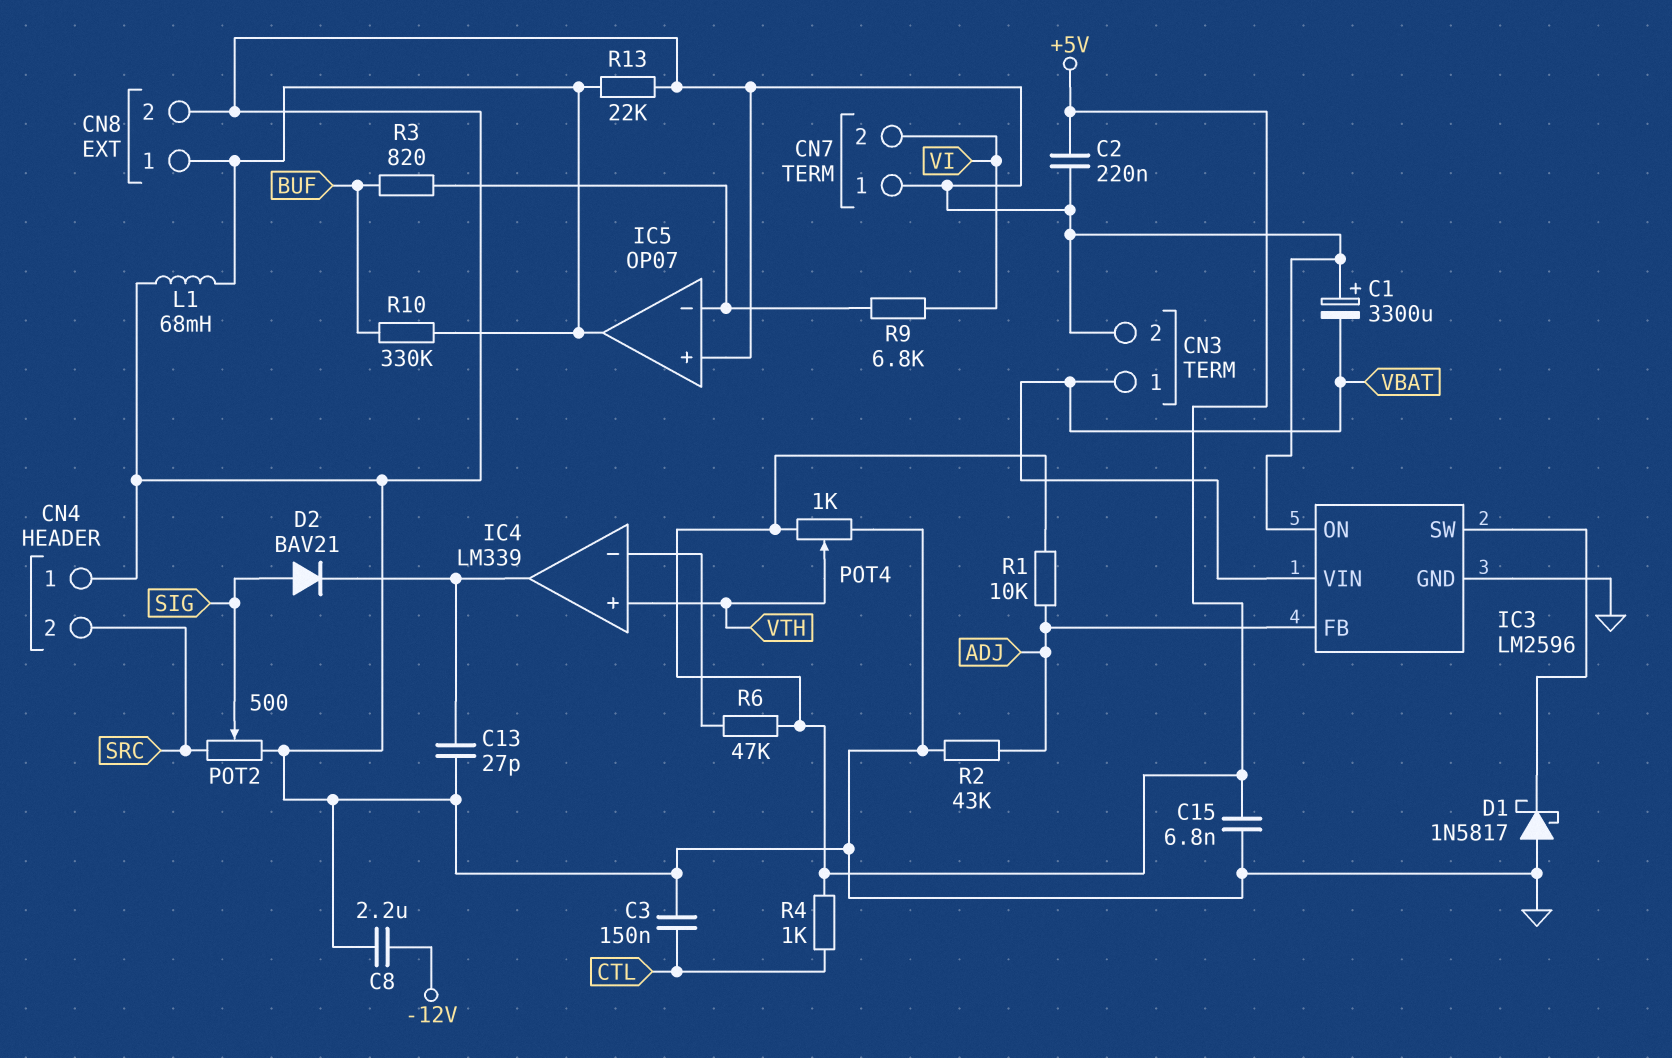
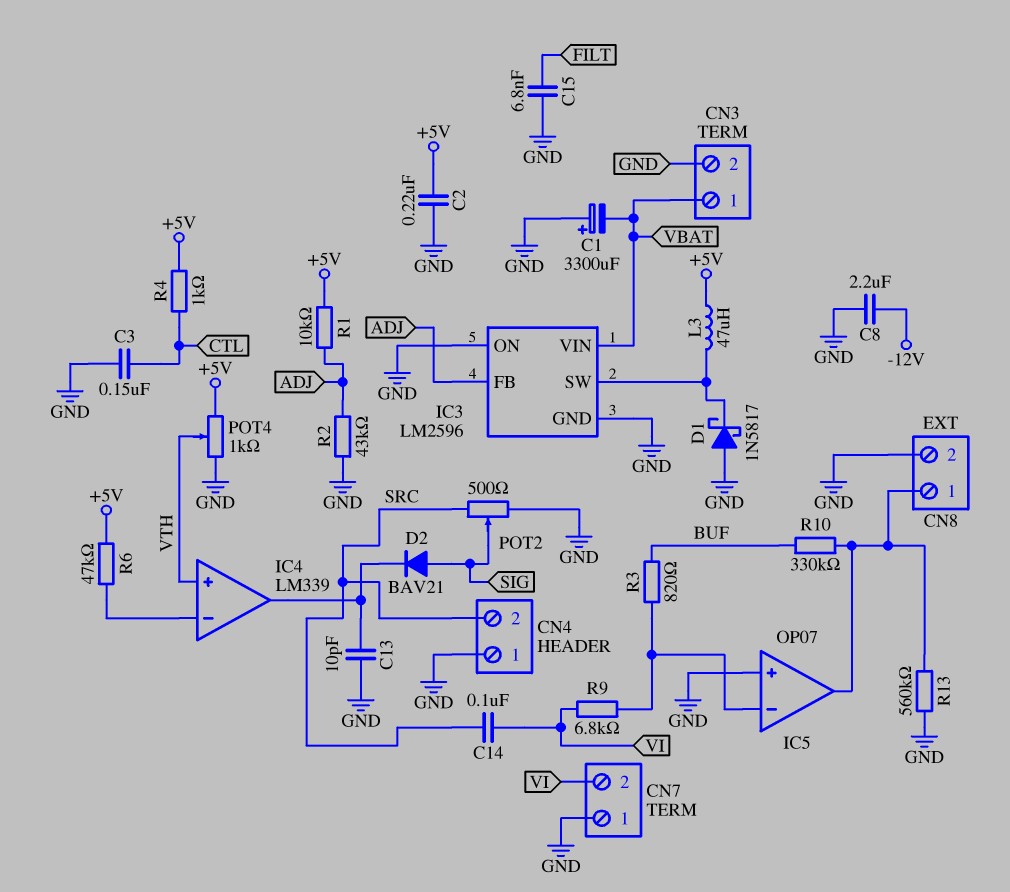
C13: 27pF (GND, IC4/out) -> 10pF (GND, IC4/out)
C14: none -> 100nF (SRC, VI)
C15: 6.8nF (+5V, GND) -> 6.8nF (FILT, GND)
L1: 68mH (CN8/1, GND) -> none
L3: none -> 47uH (+5V, IC3/SW)
R13: 22k (CN8/1, GND) -> 560k (CN8/1, GND)

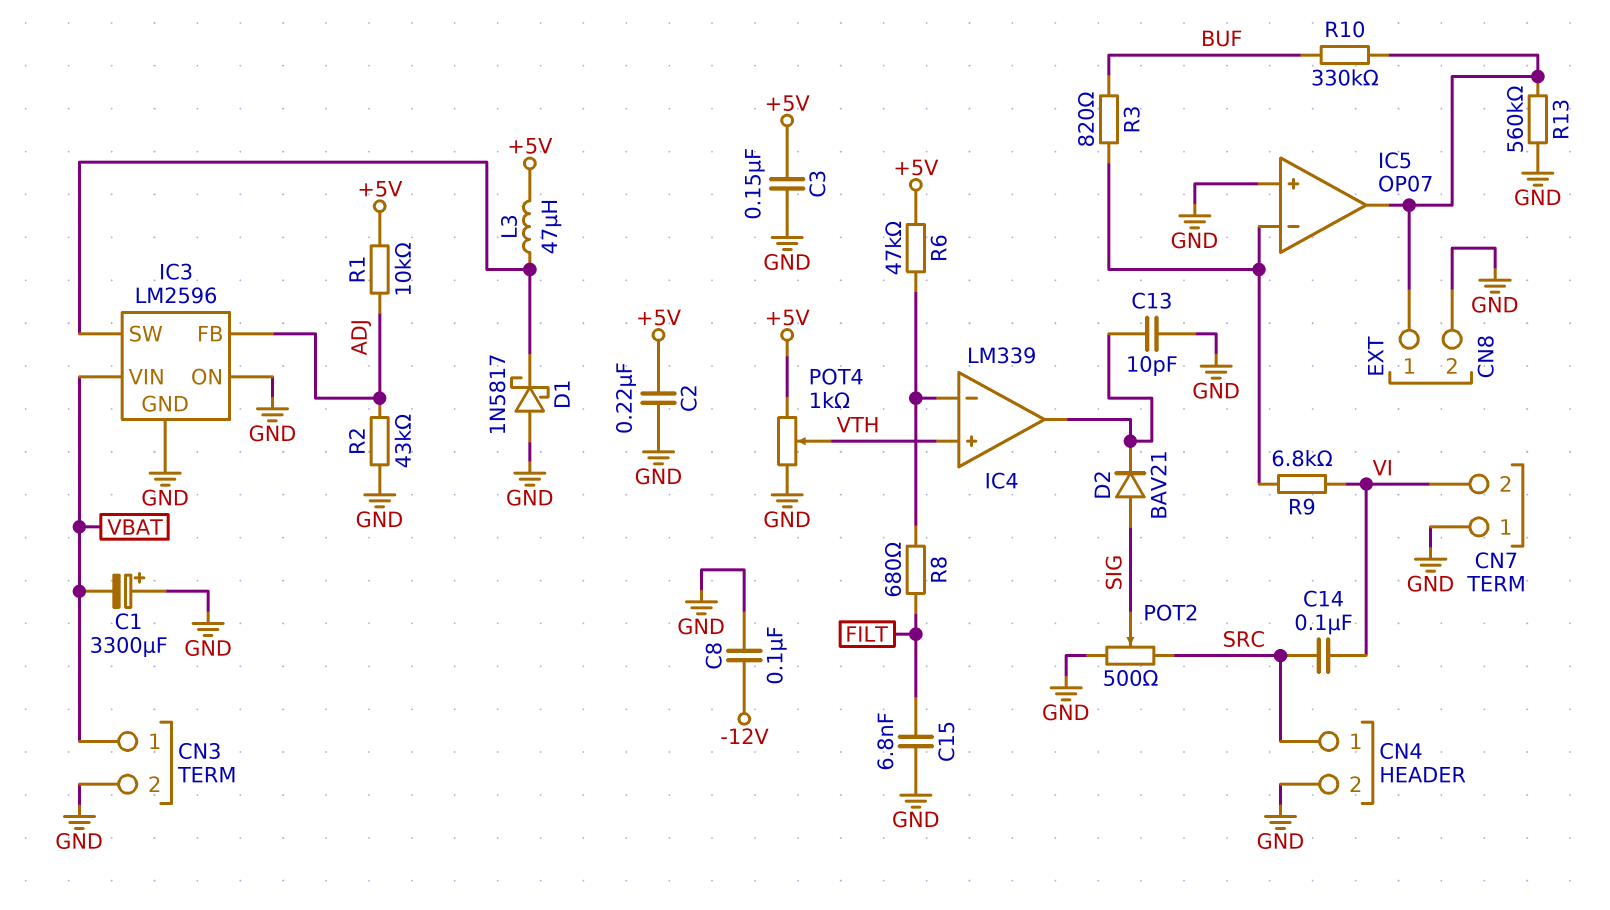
C3: 150nF (CTL, GND) -> 150nF (+5V, GND)
C8: 2.2uF (-12V, GND) -> 100nF (-12V, GND)
CN4 pin 1: GND -> SRC
CN4 pin 2: SRC -> GND
R4: 1k (+5V, CTL) -> none
R8: none -> 680 (FILT, IC4/in-)

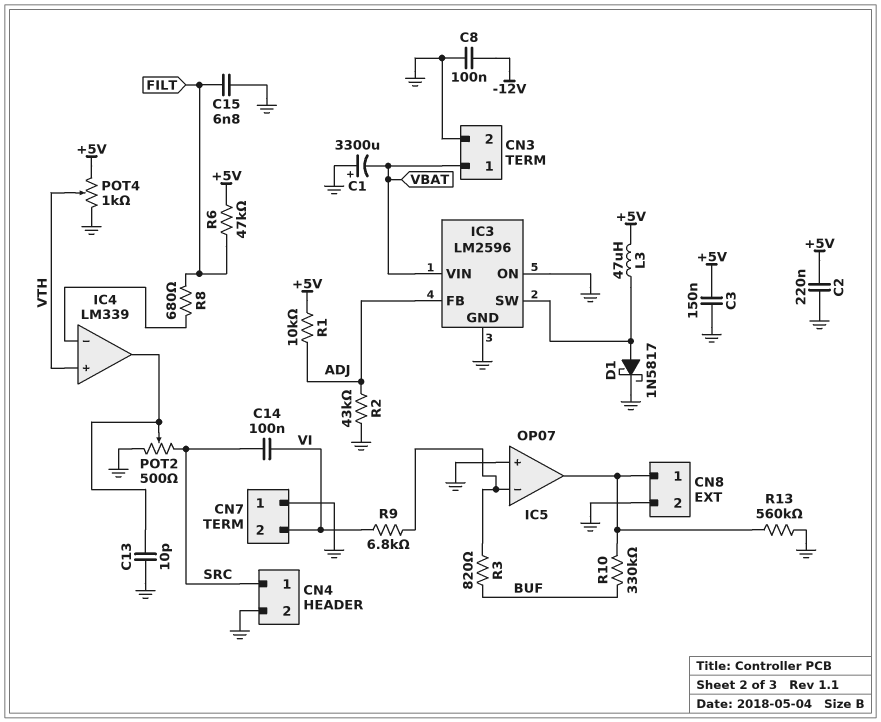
D1: schottky 1N5817 (A GND, K IC3/SW) -> schottky 1N5817 (A IC3/SW, K GND)
D2: diode BAV21 (A SIG, K IC4/out) -> none
POT2: 500 (GND, SRC, wiper SIG) -> 500 (GND, SRC, wiper IC4/out)
R6: 47k (+5V, IC4/in-) -> 47k (+5V, FILT)

